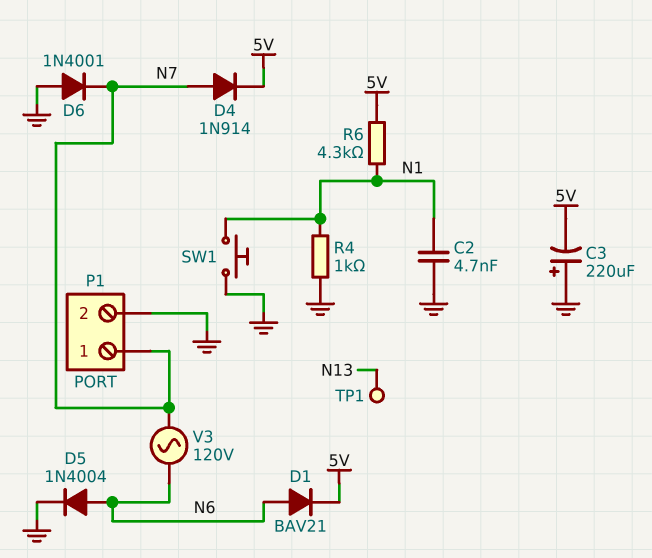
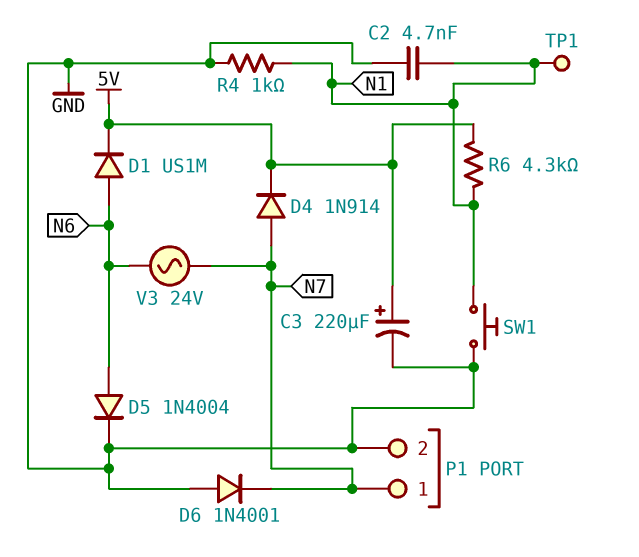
C3: 220uF (plus GND, minus 5V) -> 220uF (plus 5V, minus GND)
D1: diode BAV21 (A N6, K 5V) -> diode US1M (A N6, K 5V)
TP1: test point (N13) -> test point (N1)
V3: AC 120V (N6, N7) -> AC 24V (N6, N7)

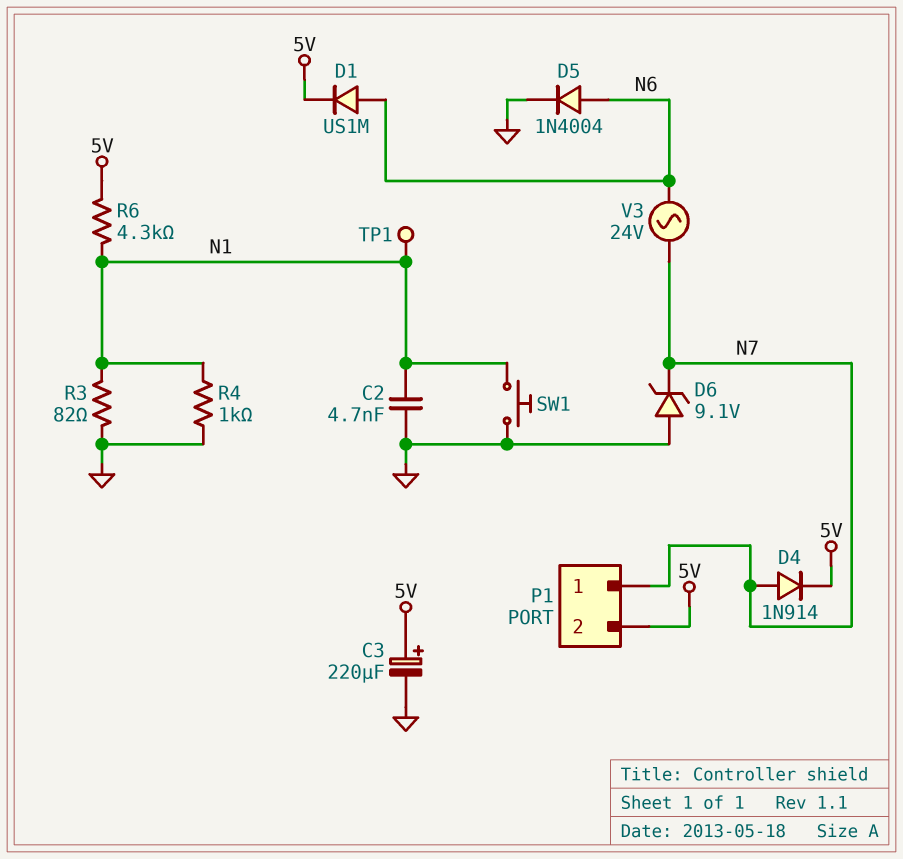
D6: diode 1N4001 (A GND, K N7) -> zener 9.1V (A GND, K N7)
P1 pin 2: GND -> 5V
R3: none -> 82 (GND, N1)

